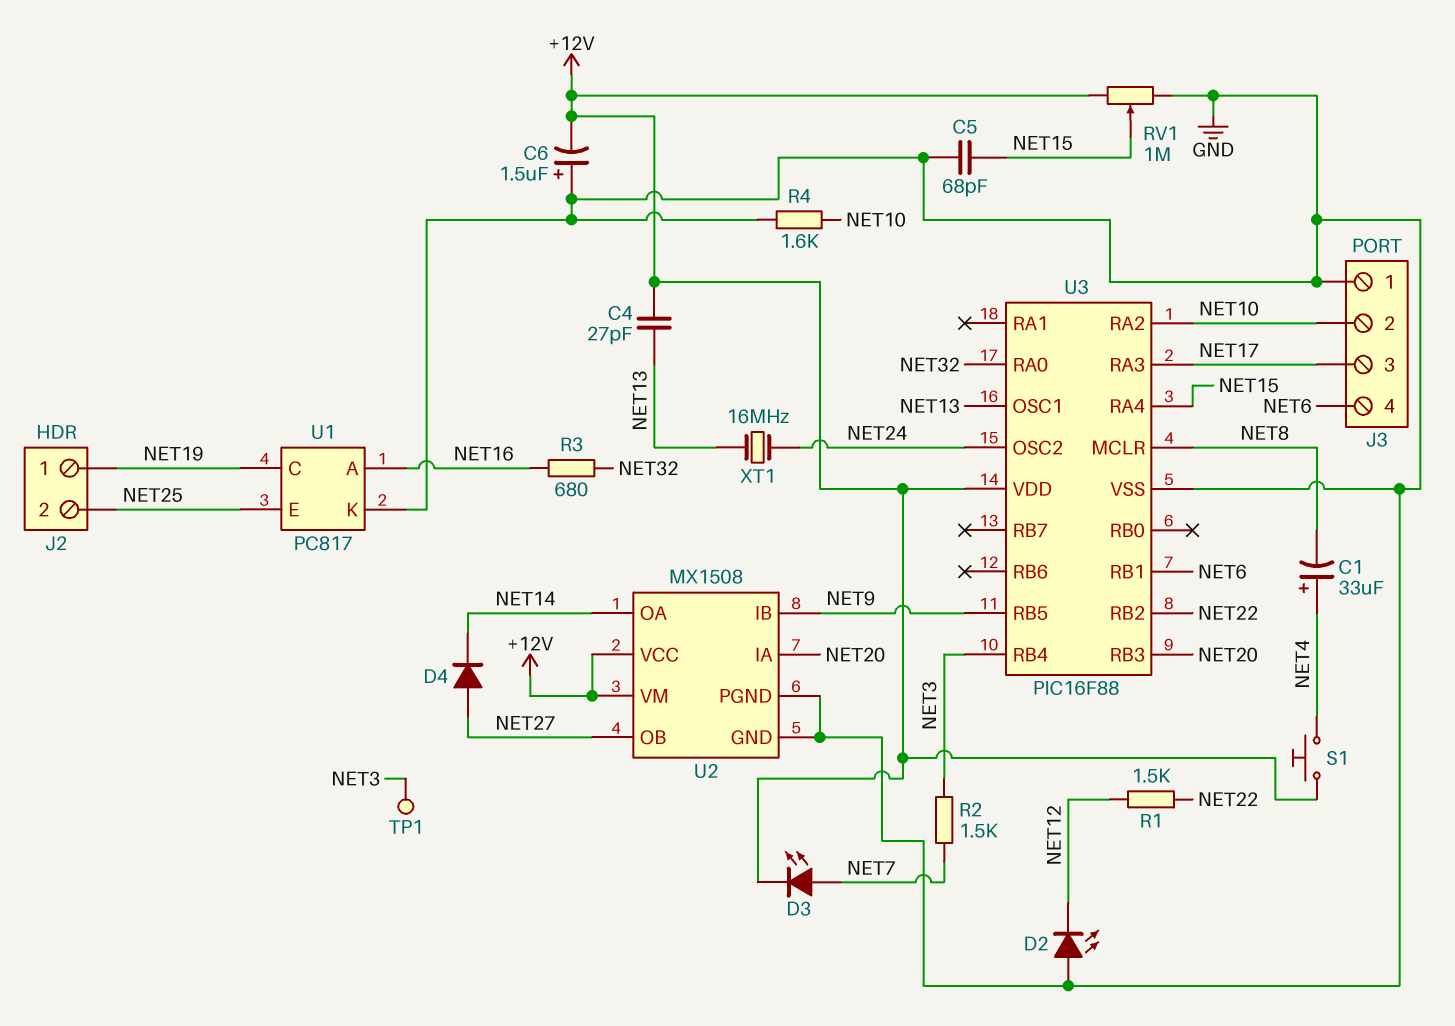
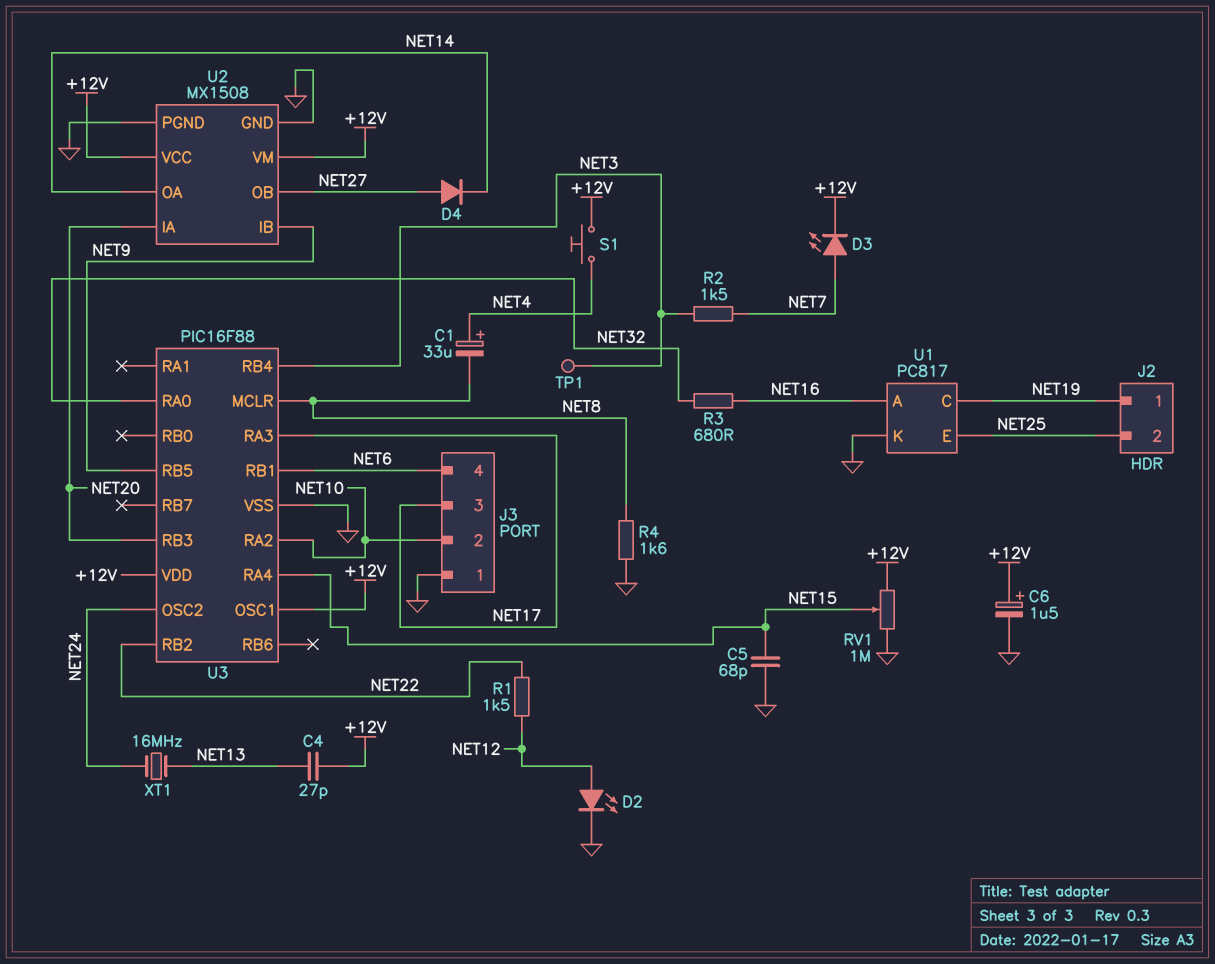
C6: 1.5uF (plus GND, minus +12V) -> 1.5uF (plus +12V, minus GND)
D2: LED (A GND, K NET12) -> LED (A NET12, K GND)
R4: 1.6k (GND, NET10) -> 1.6k (GND, NET8)
U3 pin OSC1: NET13 -> +12V

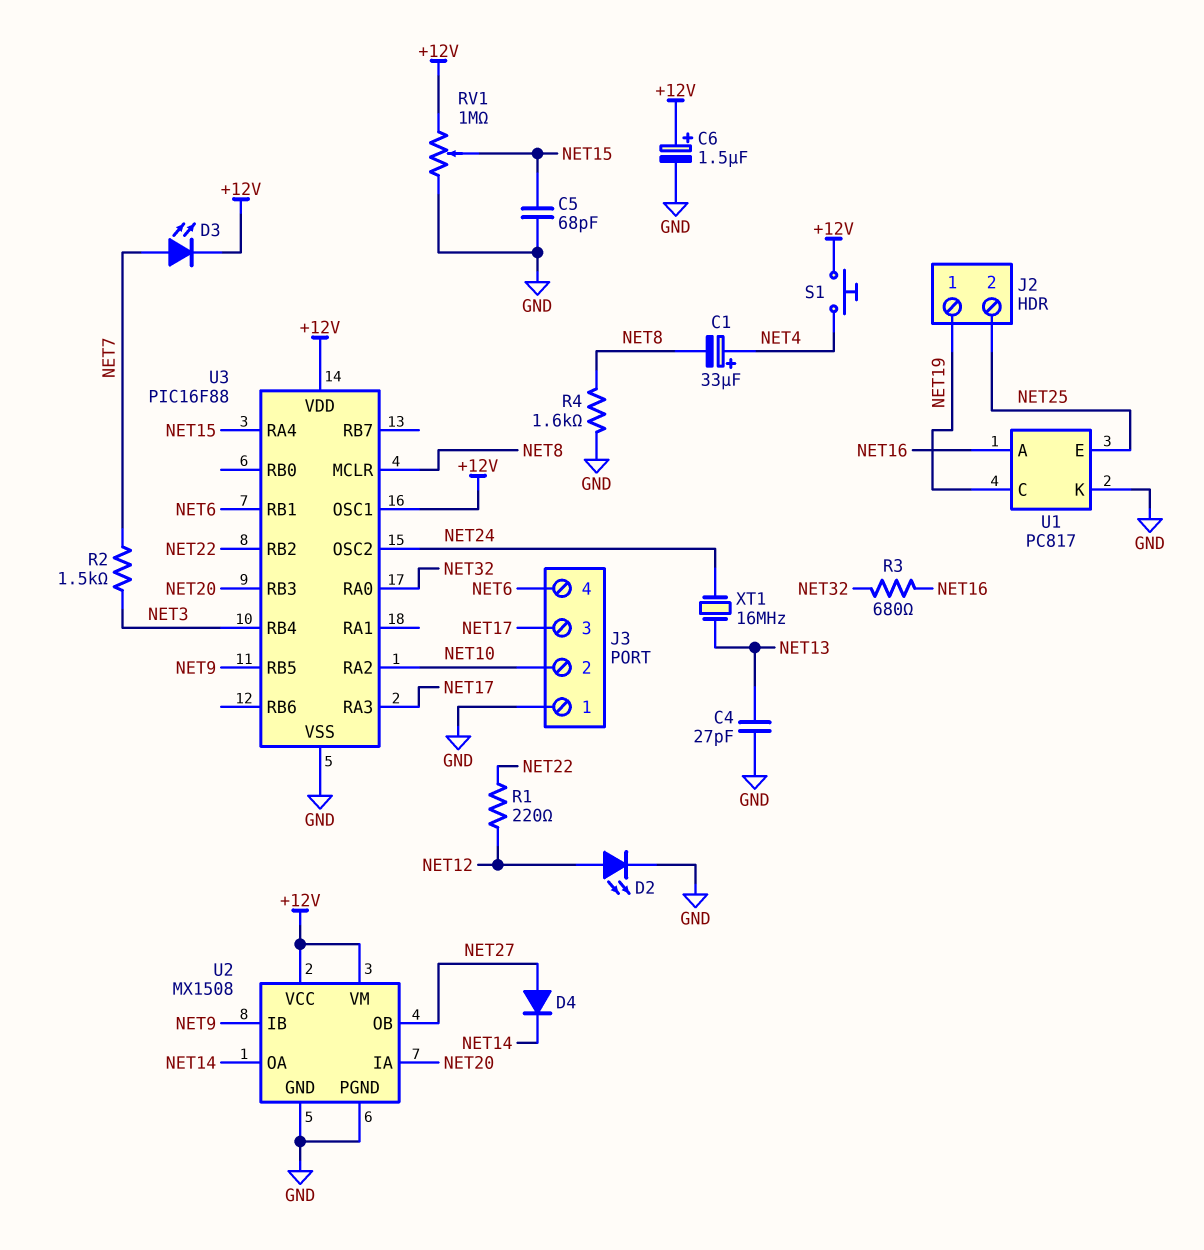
C4: 27pF (+12V, NET13) -> 27pF (GND, NET13)
R1: 1.5k (NET12, NET22) -> 220 (NET12, NET22)
TP1: test point (NET3) -> none

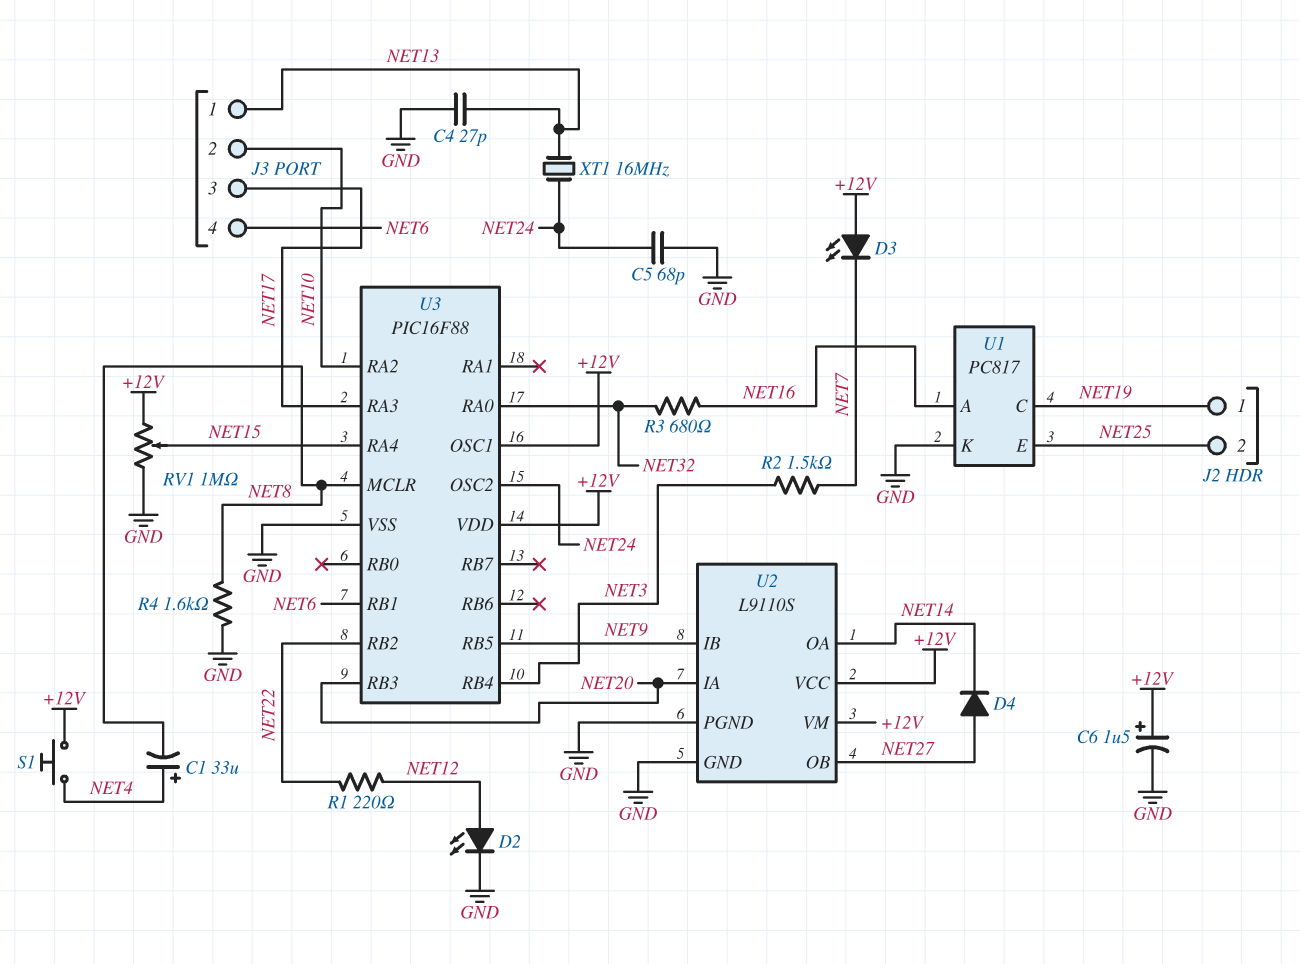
C5: 68pF (GND, NET15) -> 68pF (GND, NET24)
D3: LED (A NET7, K +12V) -> LED (A +12V, K NET7)
J3 pin 1: GND -> NET13
U2: MX1508 -> L9110S

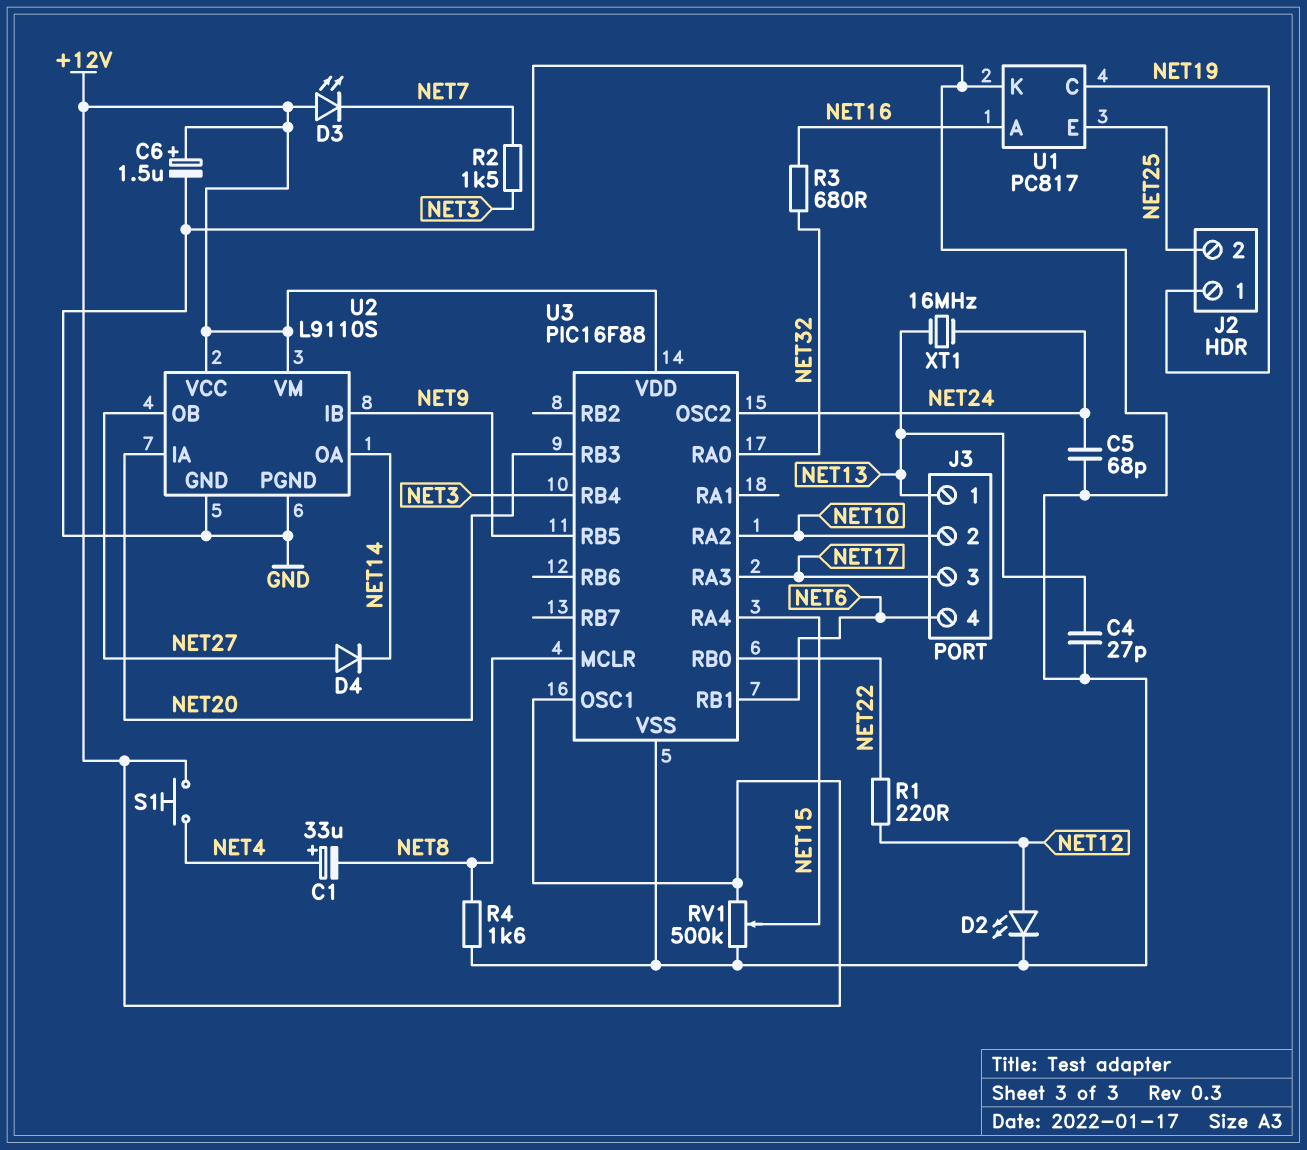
RV1: 1M (+12V, GND, wiper NET15) -> 500k (+12V, GND, wiper NET15)
U3 pin RB0: none -> NET22
U3 pin RB2: NET22 -> none

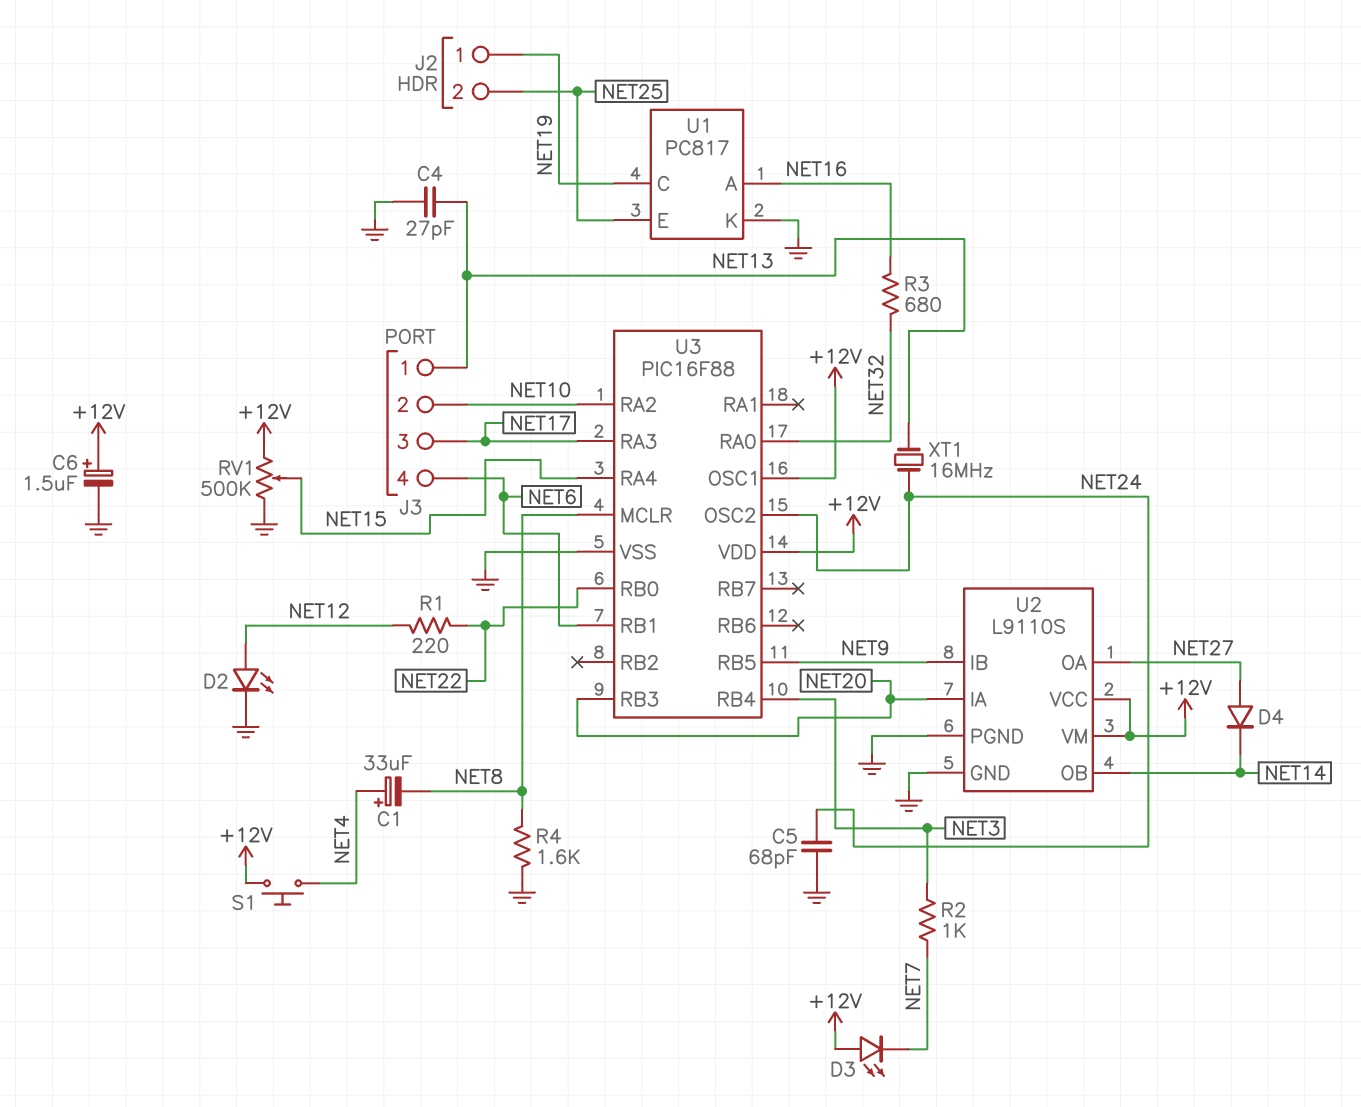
R2: 1.5k (NET3, NET7) -> 1k (NET3, NET7)
U2 pin OA: NET14 -> NET27
U2 pin OB: NET27 -> NET14

